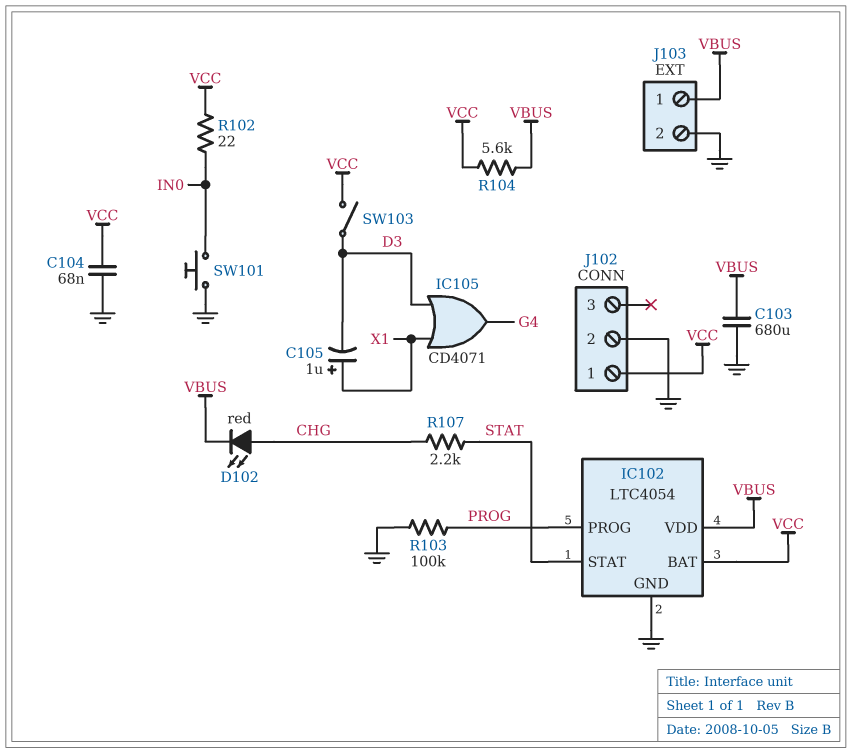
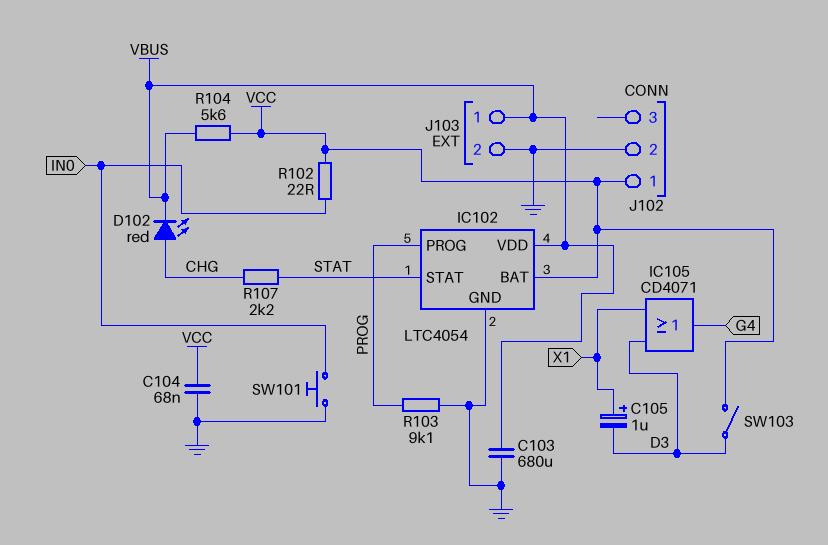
R103: 100k (GND, PROG) -> 9.1k (GND, PROG)

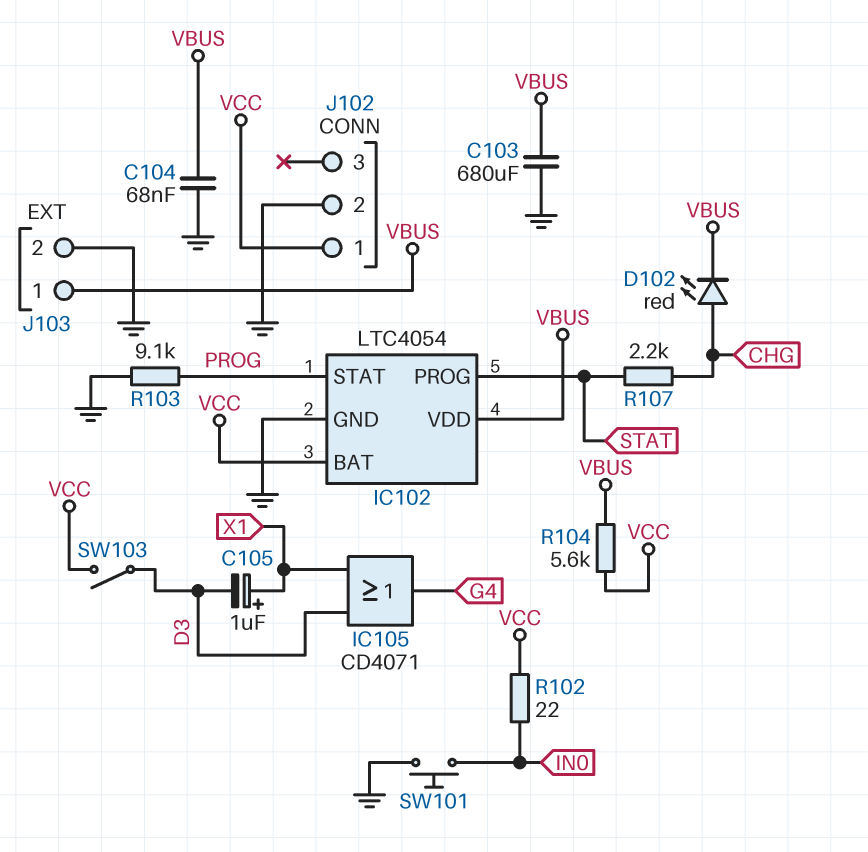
C104: 68nF (GND, VCC) -> 68nF (GND, VBUS)
IC102 pin PROG: PROG -> STAT
IC102 pin STAT: STAT -> PROG

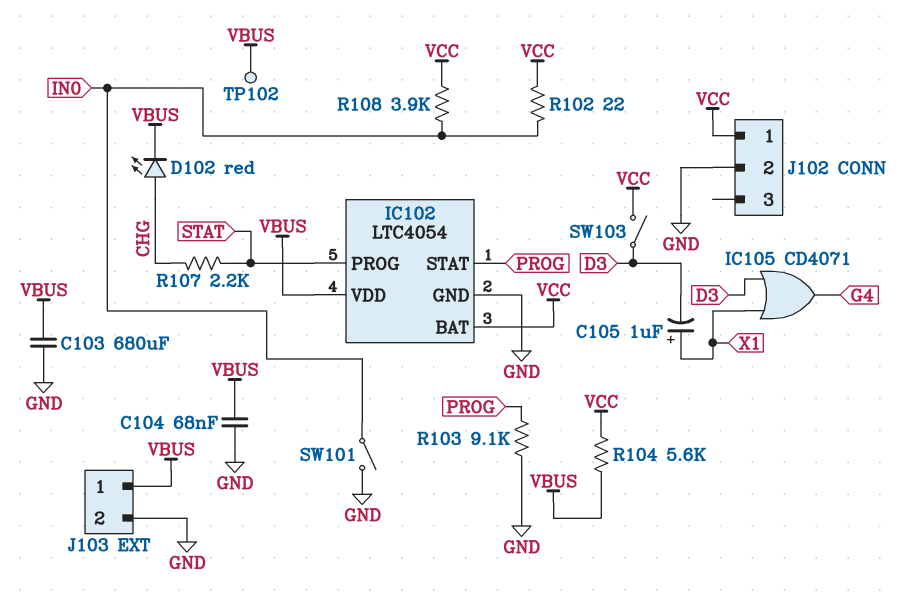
R108: none -> 3.9k (IN0, VCC)
SW101: button (GND, IN0) -> switch (GND, IN0)
TP102: none -> test point (VBUS)

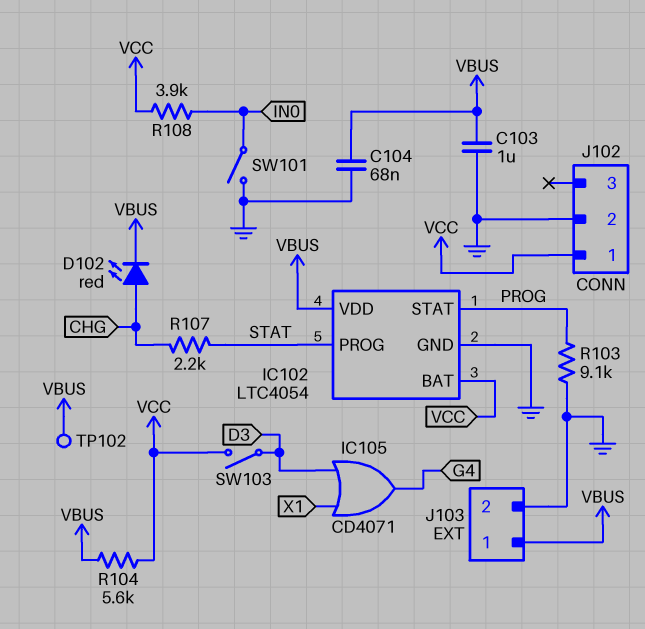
C103: 680uF (GND, VBUS) -> 1uF (GND, VBUS)
C105: 1uF (plus X1, minus D3) -> none
R102: 22 (IN0, VCC) -> none

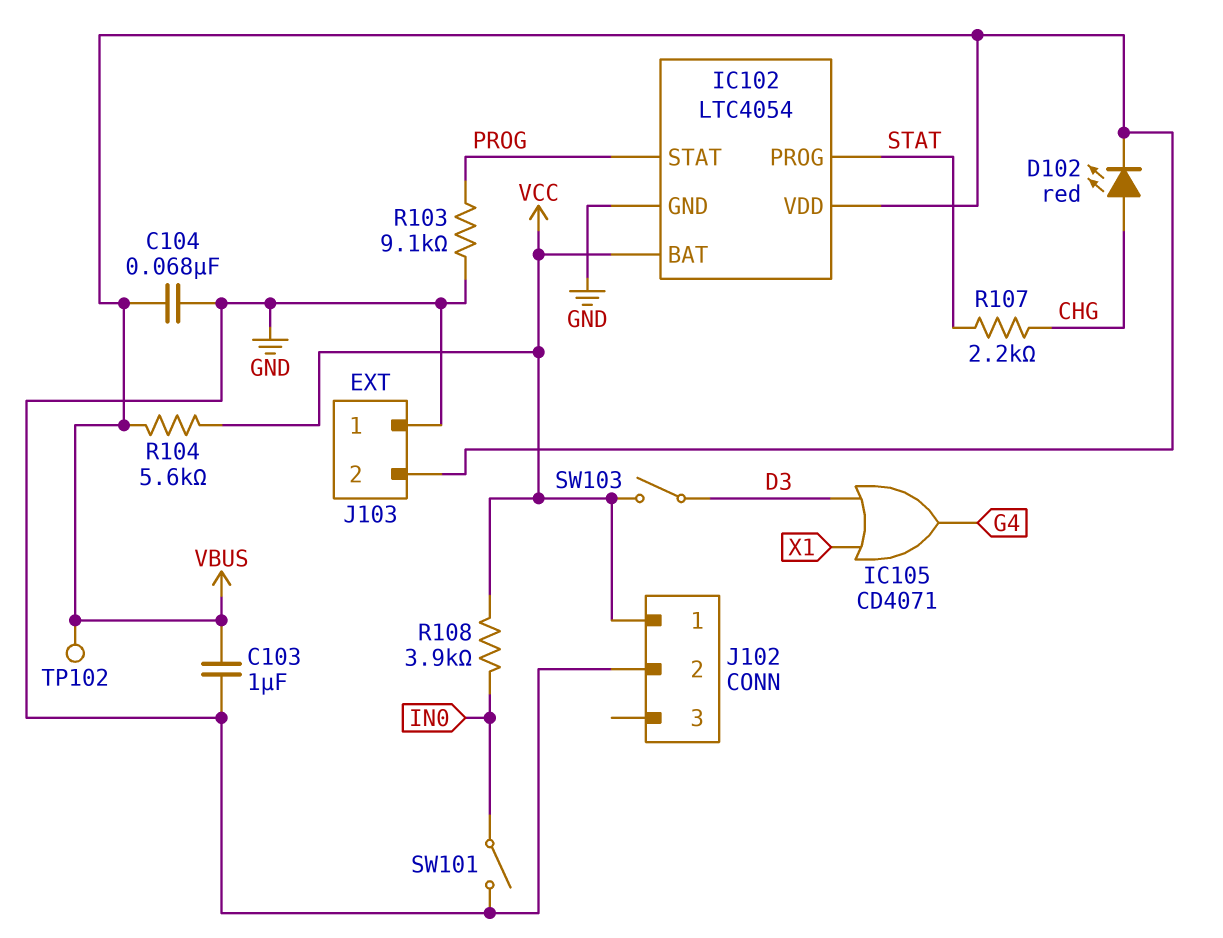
J103 pin 1: VBUS -> GND
J103 pin 2: GND -> VBUS

